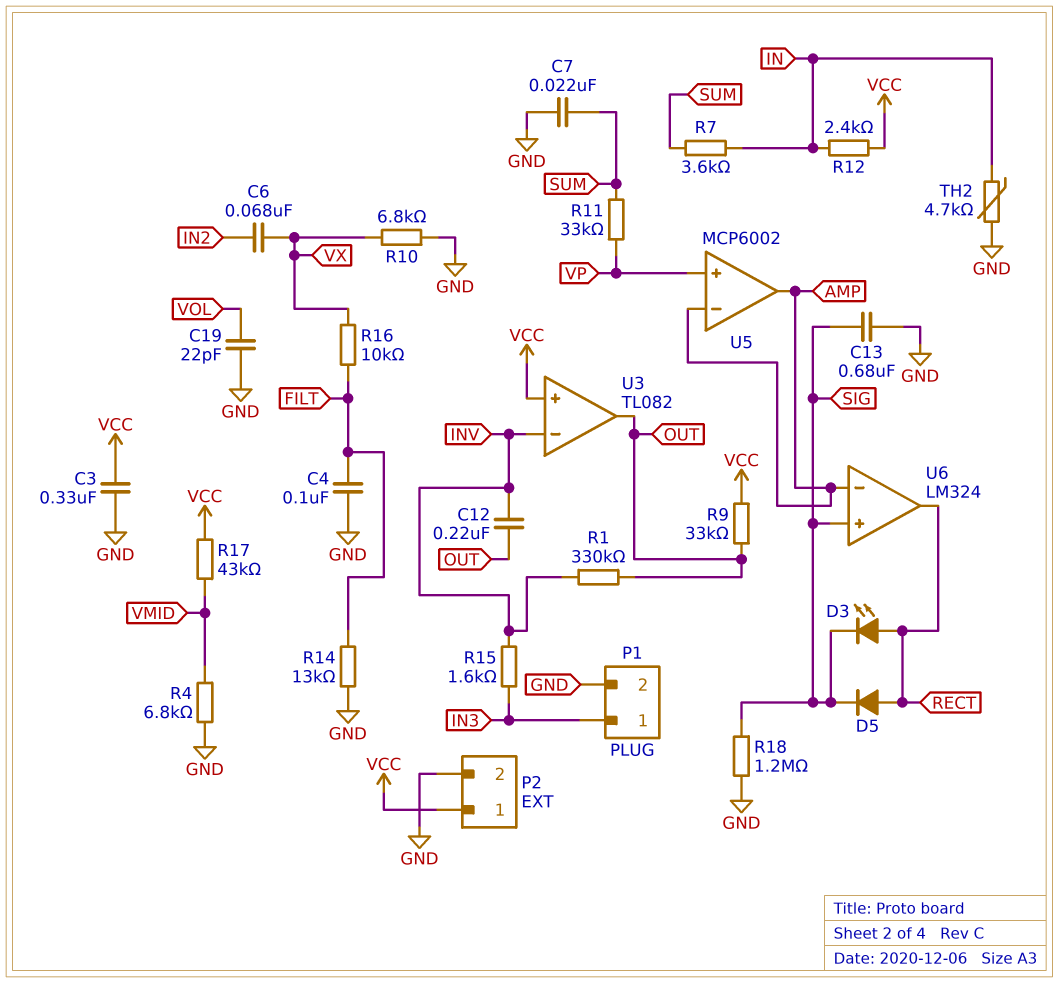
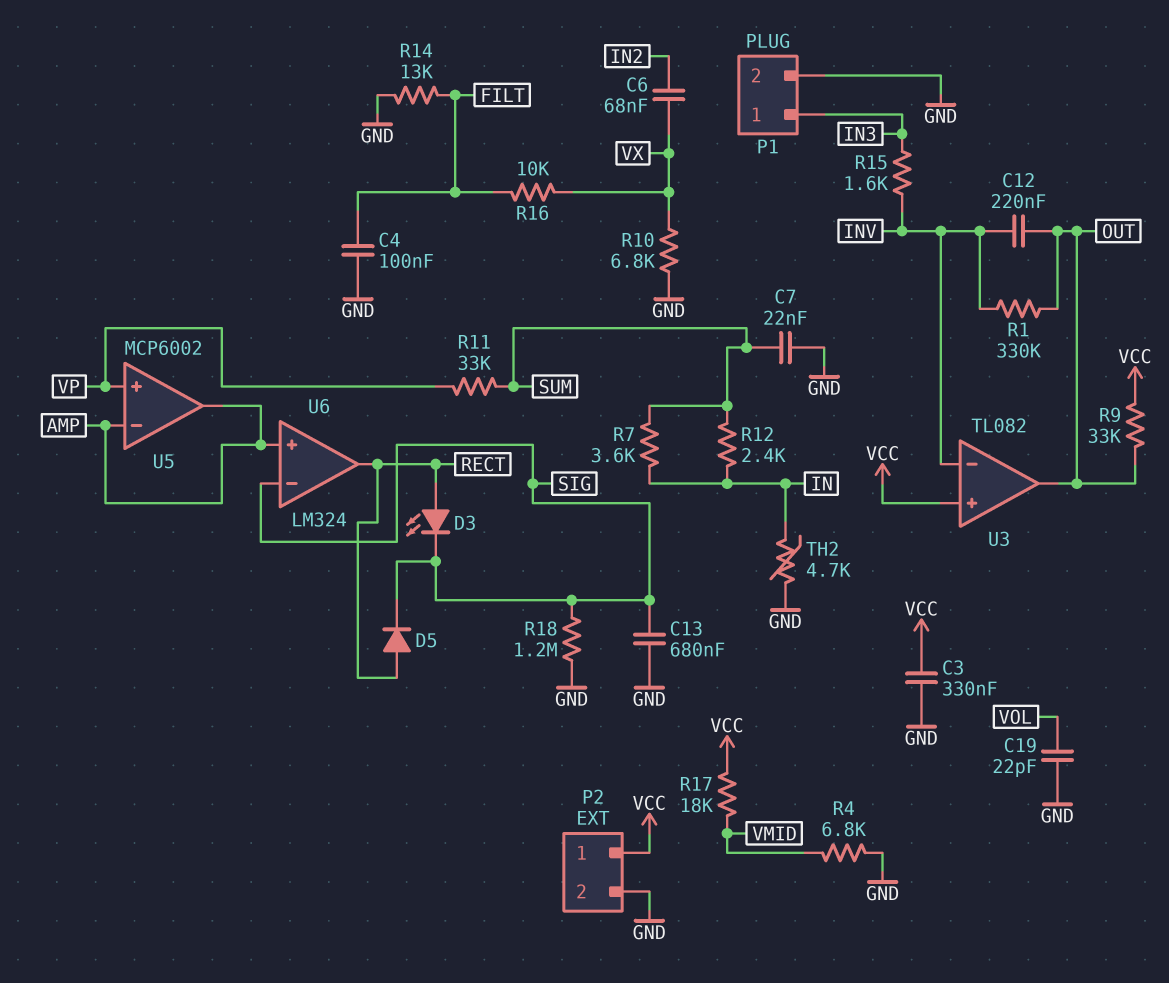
R12: 2.4k (IN, VCC) -> 2.4k (IN, SUM)
R17: 43k (VCC, VMID) -> 18k (VCC, VMID)
U6 pin in+: SIG -> AMP
U6 pin in-: AMP -> SIG

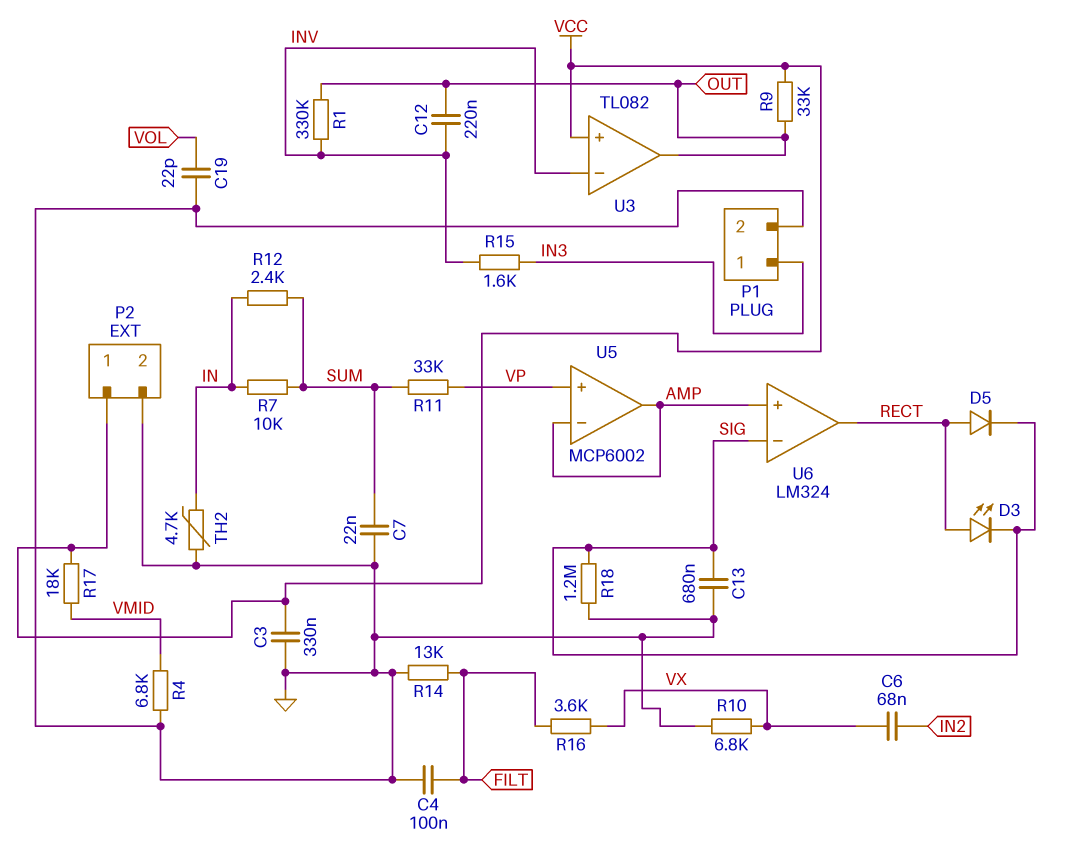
R7: 3.6k (IN, SUM) -> 10k (IN, SUM)
R16: 10k (FILT, VX) -> 3.6k (FILT, VX)

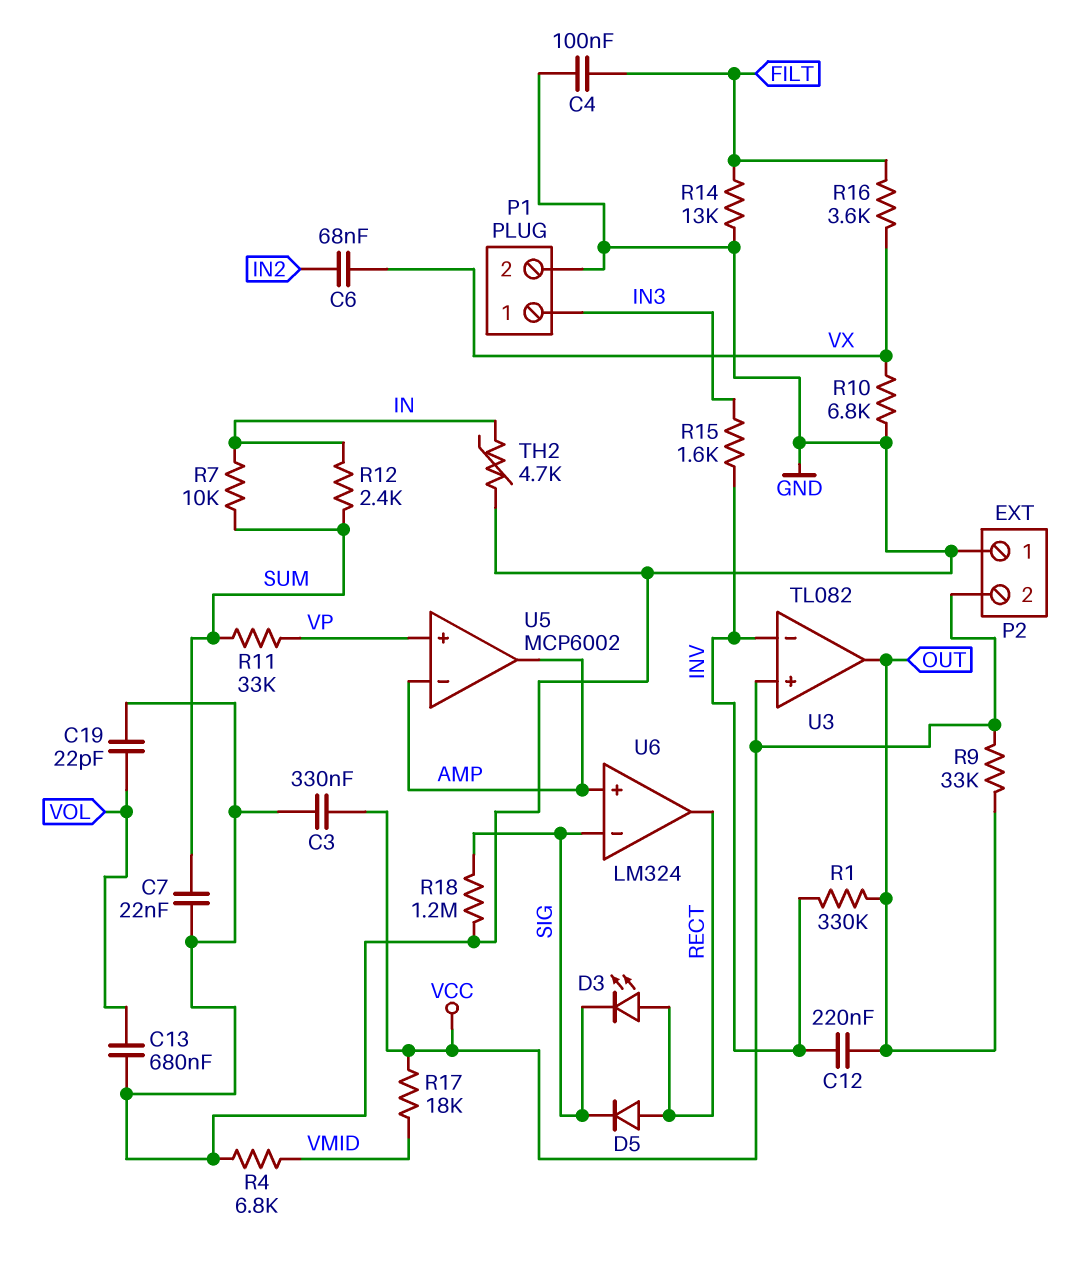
C13: 680nF (GND, SIG) -> 680nF (GND, VOL)
P2 pin 1: VCC -> GND
P2 pin 2: GND -> VCC

